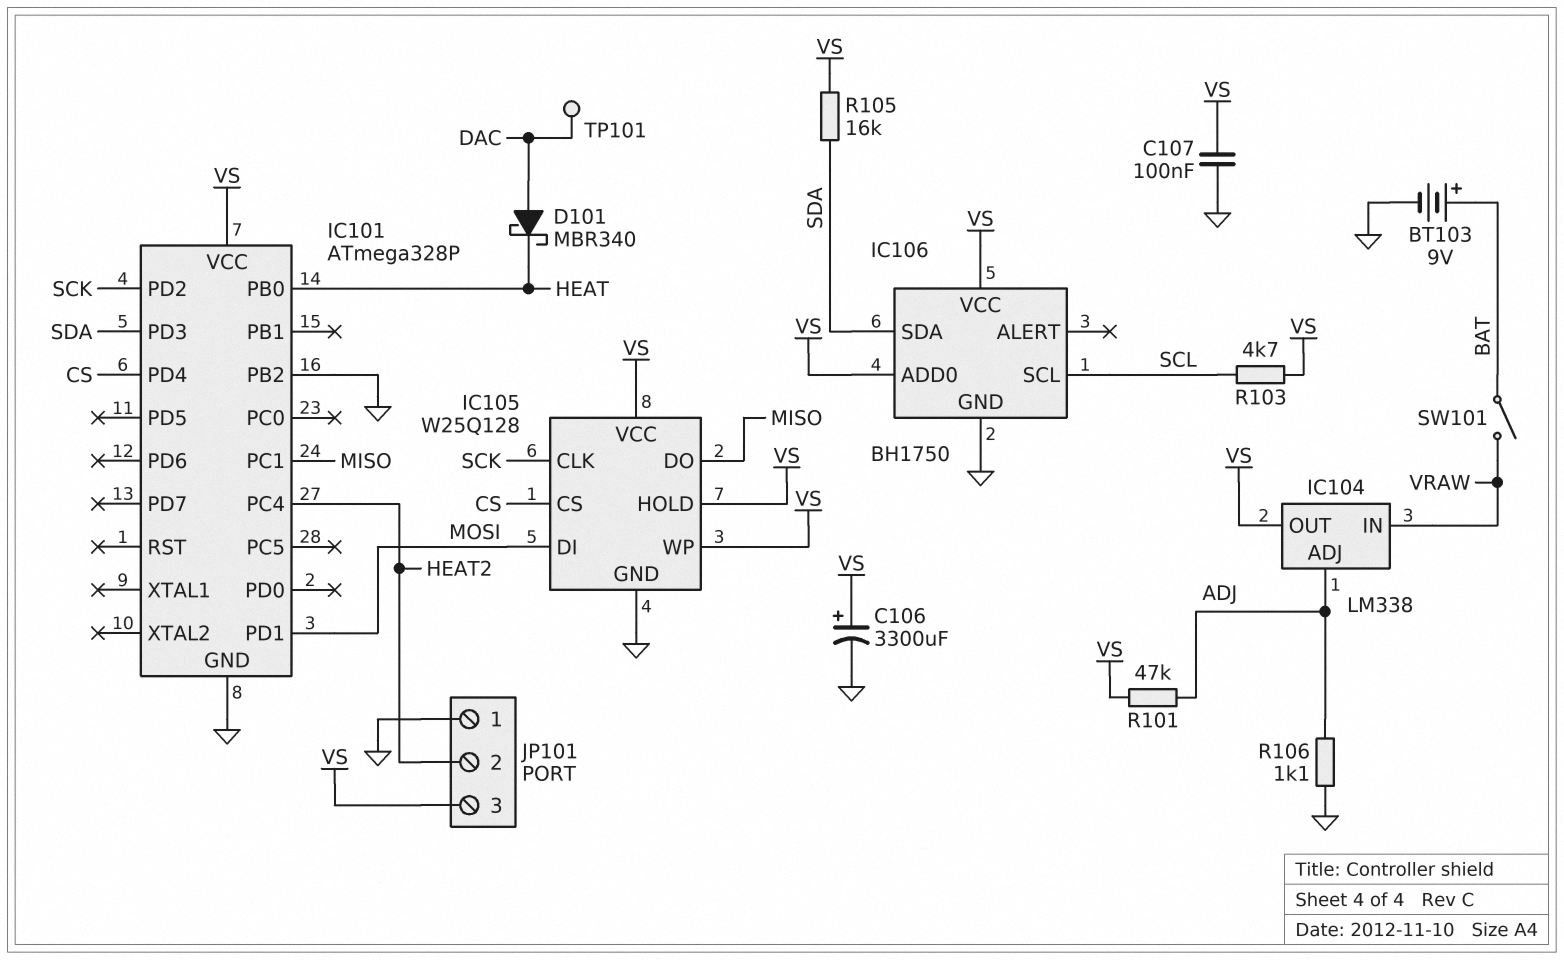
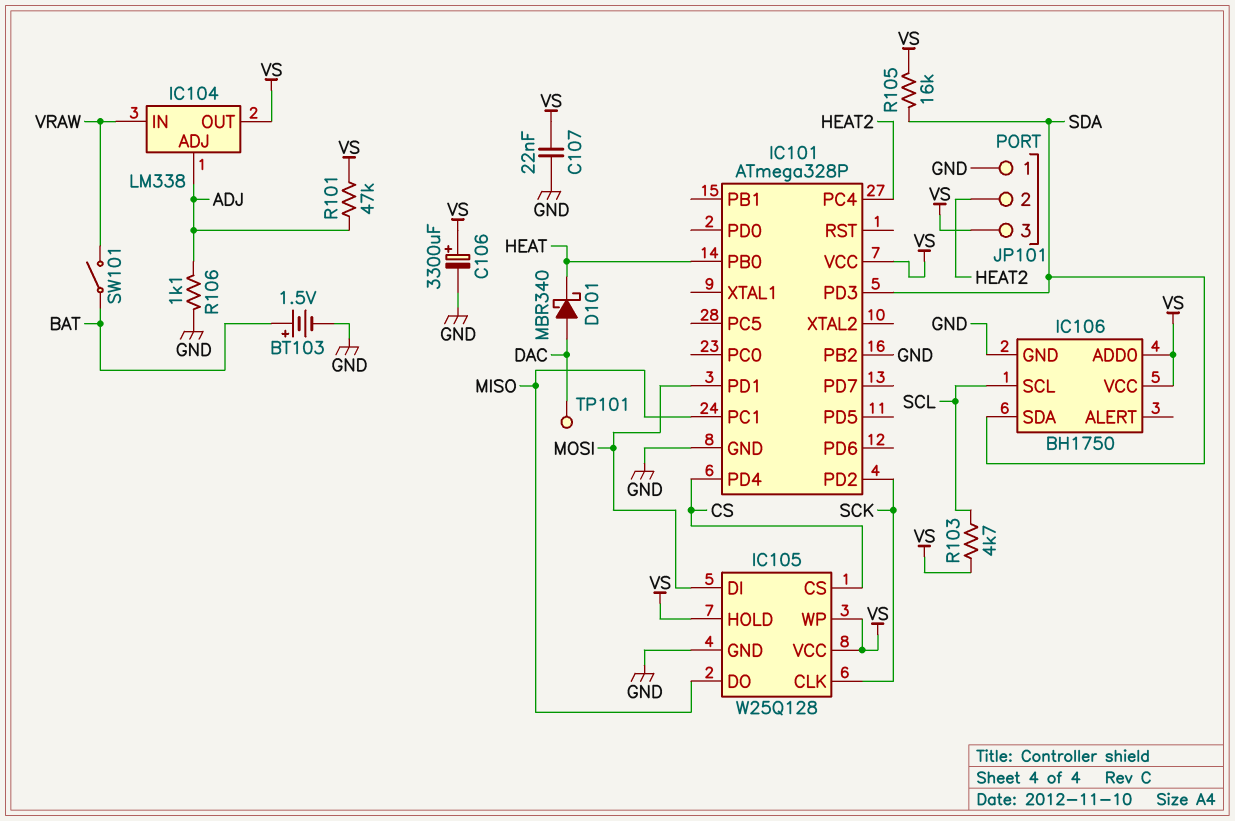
BT103: 9V (plus BAT, minus GND) -> 1.5V (plus BAT, minus GND)
C107: 100nF (GND, VS) -> 22nF (GND, VS)

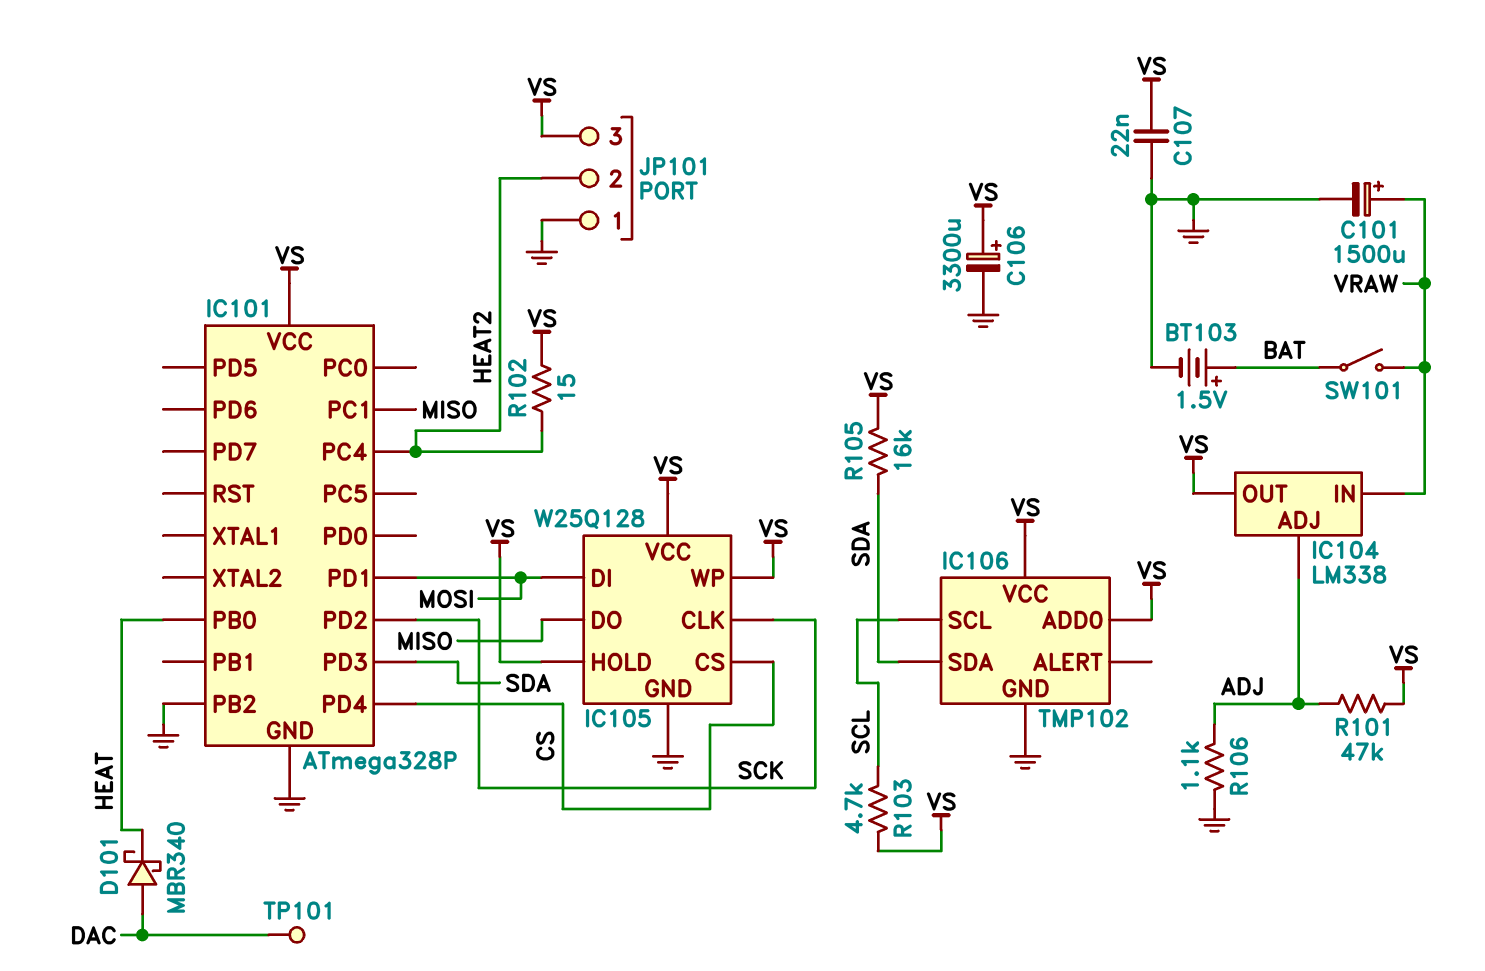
C101: none -> 1500uF (plus VRAW, minus GND)
IC106: BH1750 -> TMP102
R102: none -> 15 (HEAT2, VS)

